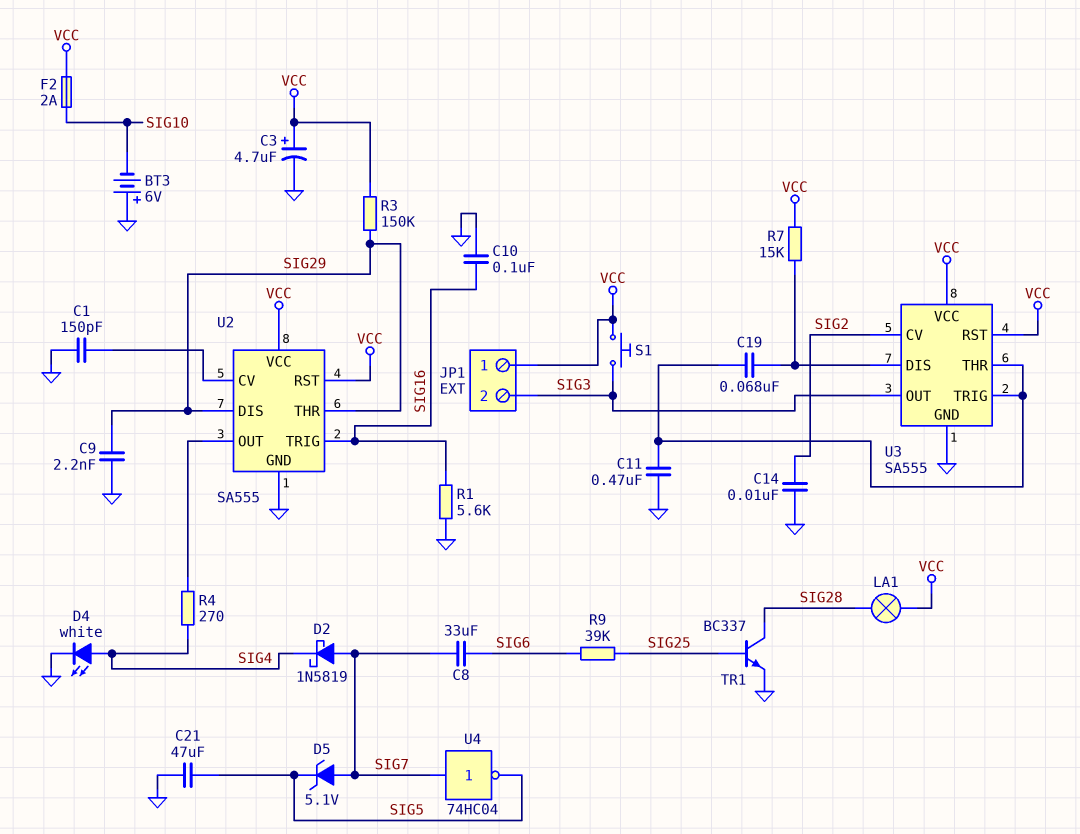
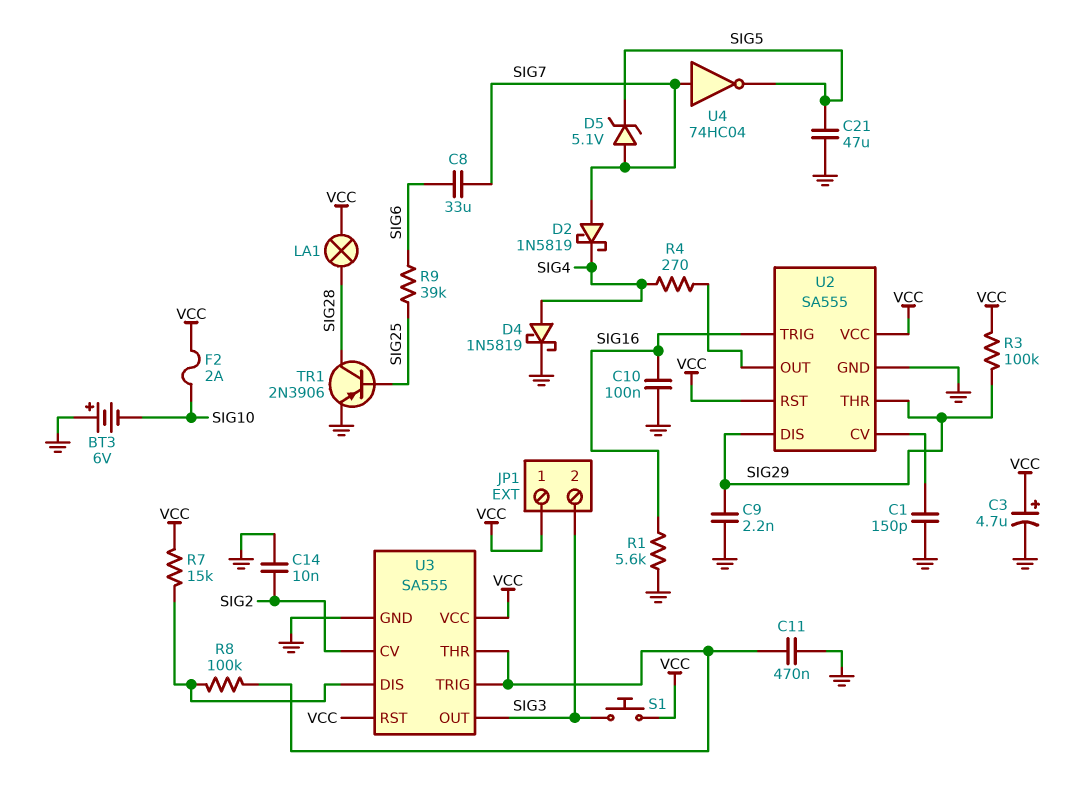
C19: 68nF (U3/DIS, U3/THR) -> none
D4: LED white (A SIG4, K GND) -> schottky 1N5819 (A SIG4, K GND)
R3: 150k (SIG29, VCC) -> 100k (SIG29, VCC)
R8: none -> 100k (U3/DIS, U3/THR)
TR1: NPN BC337 (B SIG25, C SIG28, E GND) -> PNP 2N3906 (B SIG25, C SIG28, E GND)

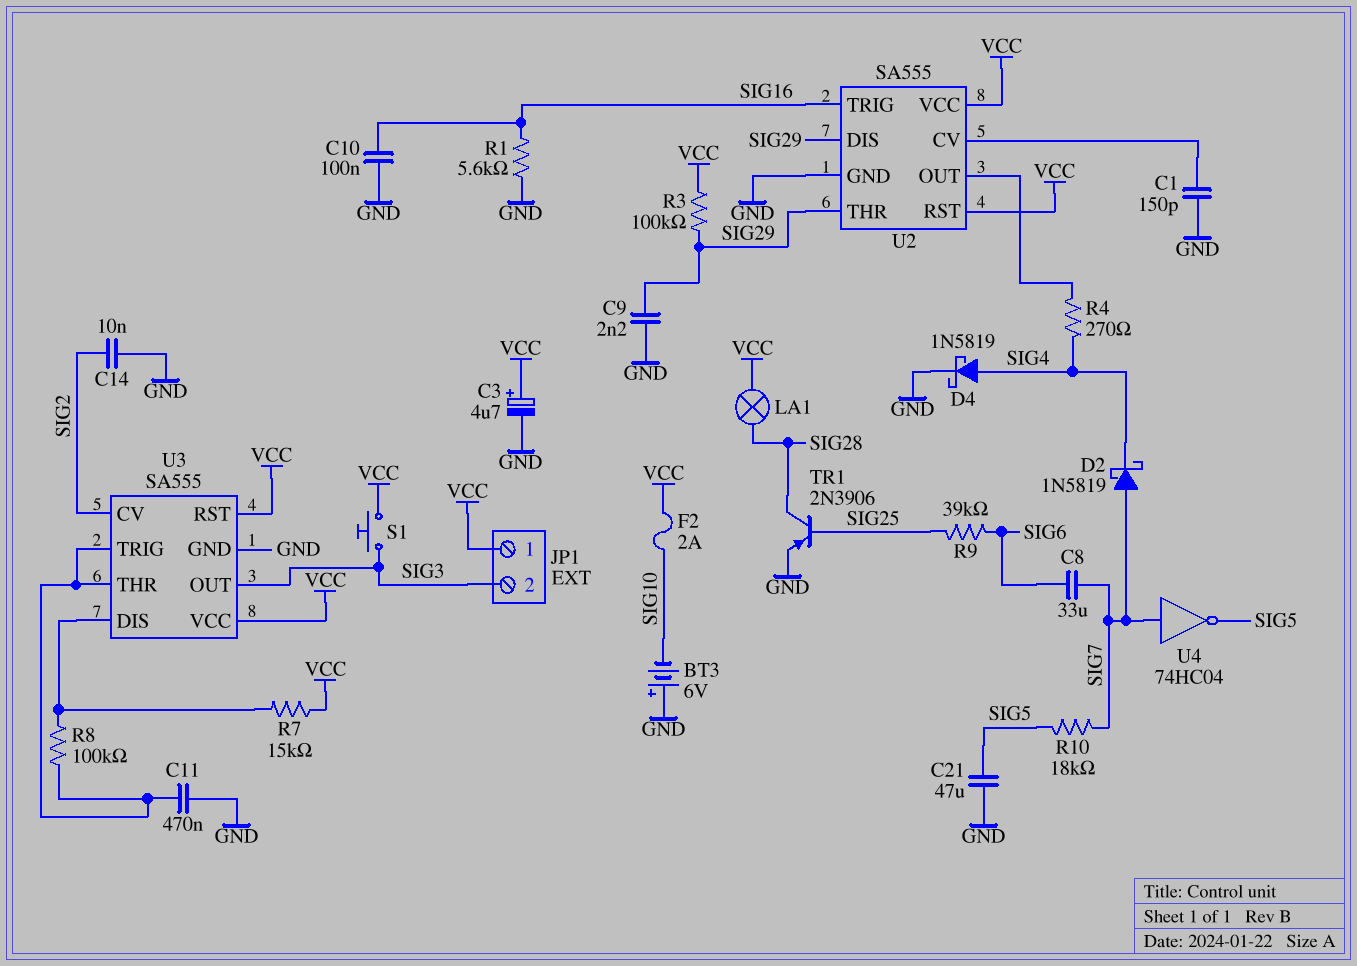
D5: zener 5.1V (A SIG7, K SIG5) -> none
R10: none -> 18k (SIG5, SIG7)

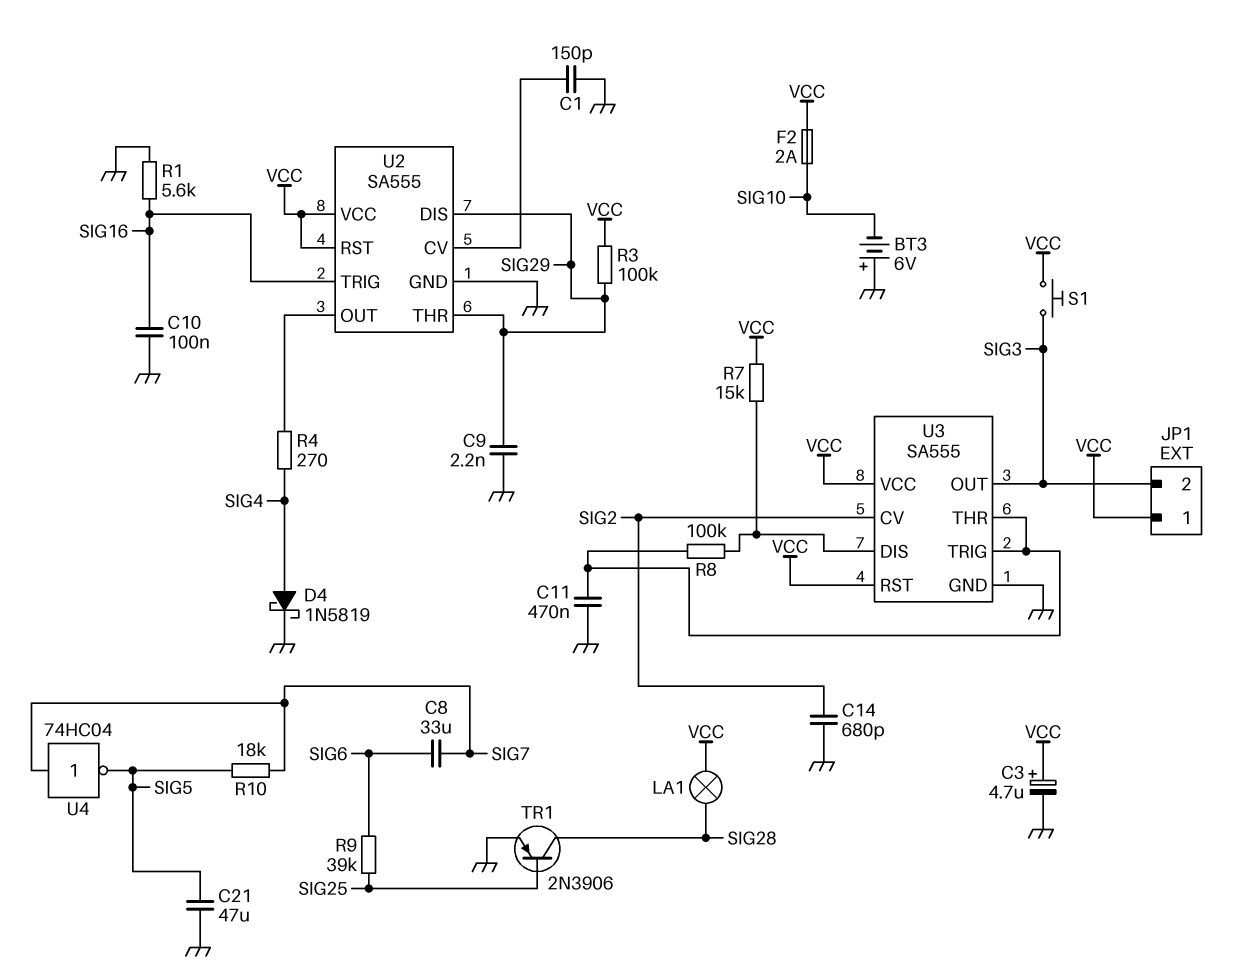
C14: 10nF (GND, SIG2) -> 680pF (GND, SIG2)
D2: schottky 1N5819 (A SIG7, K SIG4) -> none

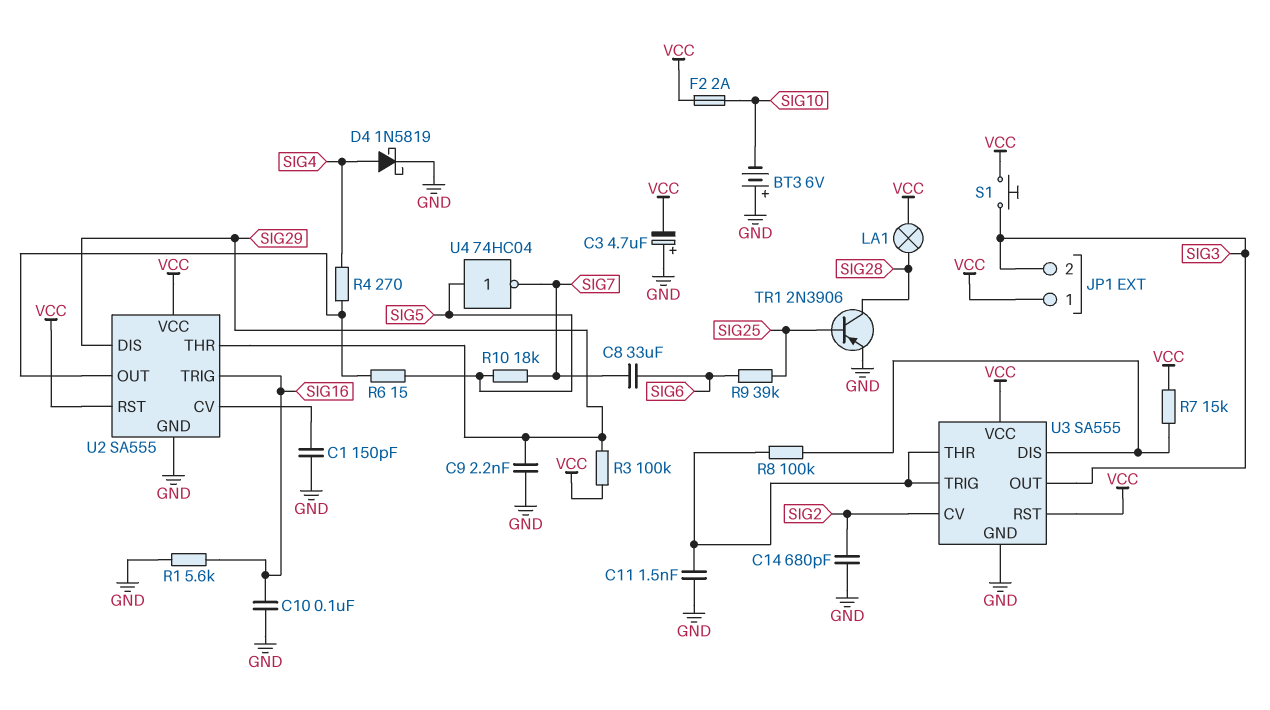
C3: 4.7uF (plus VCC, minus GND) -> 4.7uF (plus GND, minus VCC)
C11: 470nF (GND, U3/THR) -> 1.5nF (GND, U3/THR)
C21: 47uF (GND, SIG5) -> none
R6: none -> 15 (SIG5, U2/OUT)
U4: NOT 74HC04 (in SIG7, out SIG5) -> NOT 74HC04 (in SIG5, out SIG7)

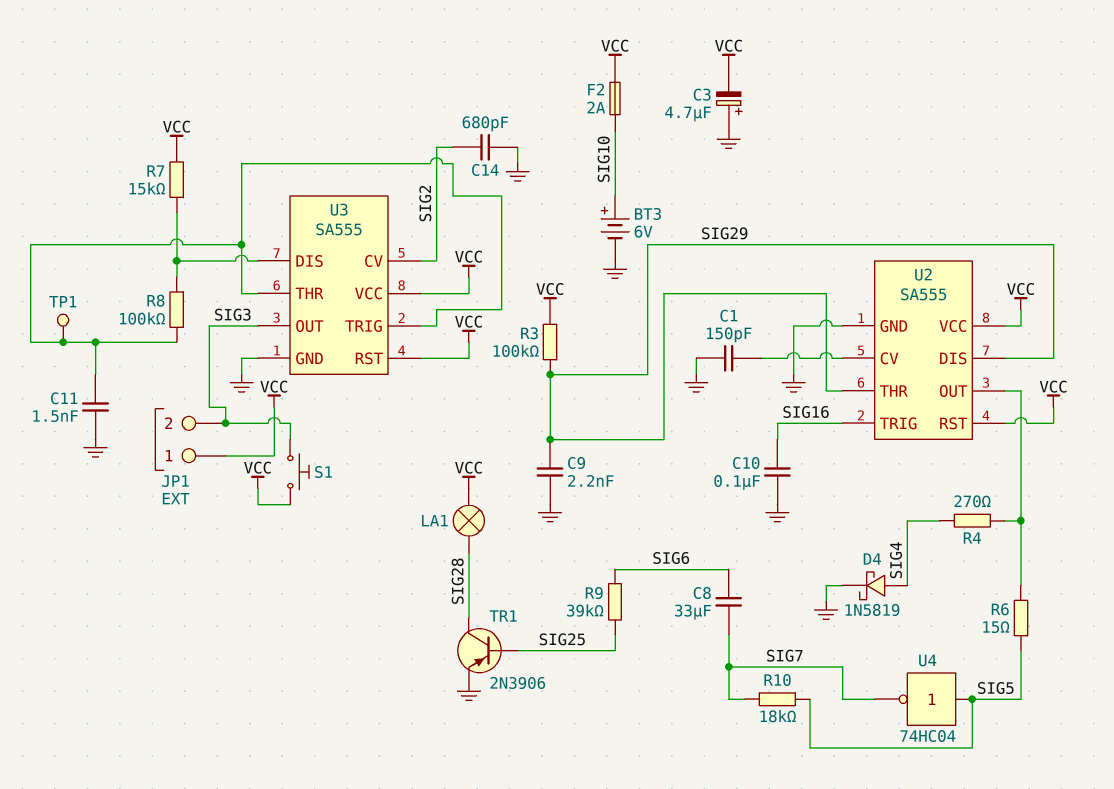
BT3: 6V (plus GND, minus SIG10) -> 6V (plus SIG10, minus GND)
R1: 5.6k (GND, SIG16) -> none
TP1: none -> test point (U3/THR)

